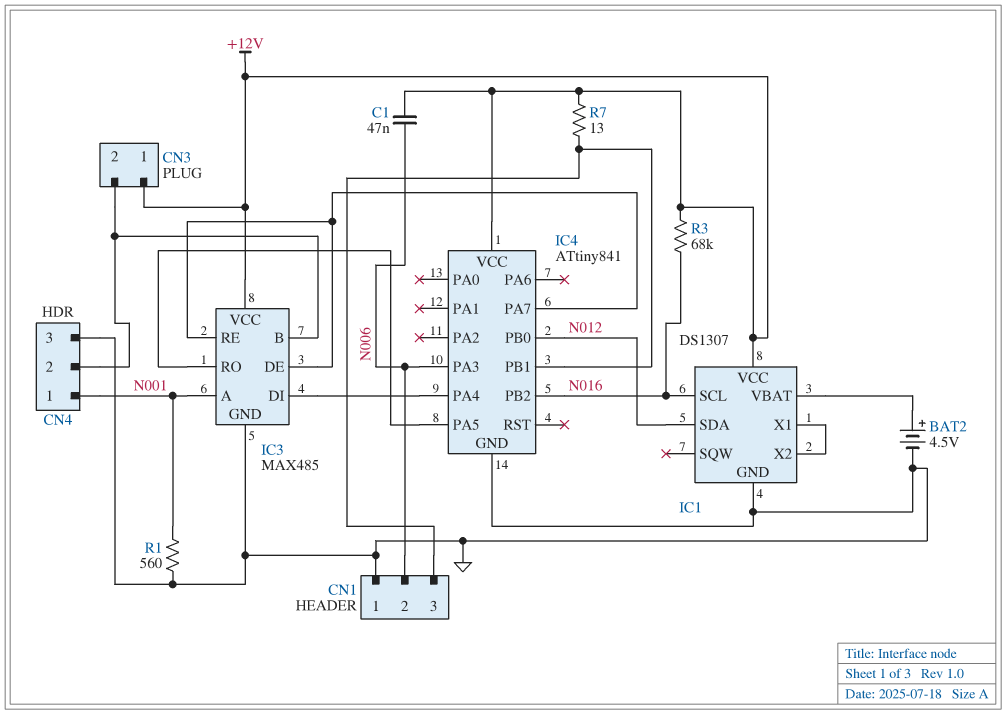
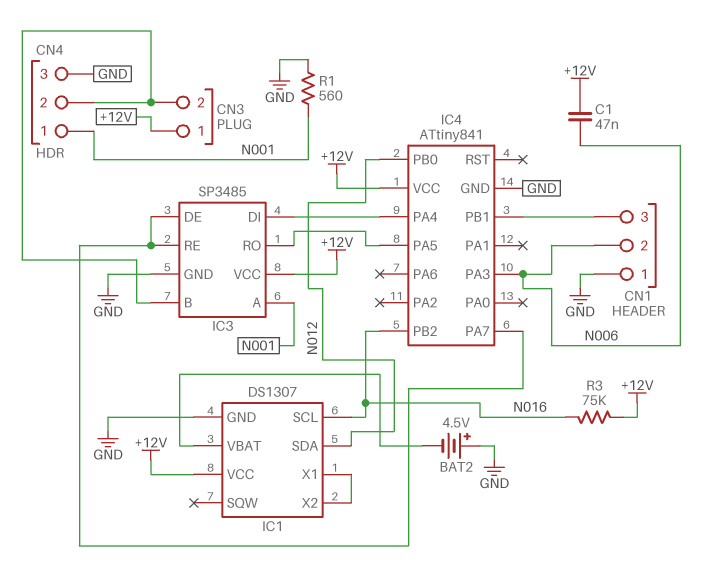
BAT2: 4.5V (plus IC1/VBAT, minus GND) -> 4.5V (plus GND, minus IC1/VBAT)
IC3: MAX485 -> SP3485
R3: 68k (+12V, N016) -> 75k (+12V, N016)
R7: 13 (+12V, CN1/3) -> none

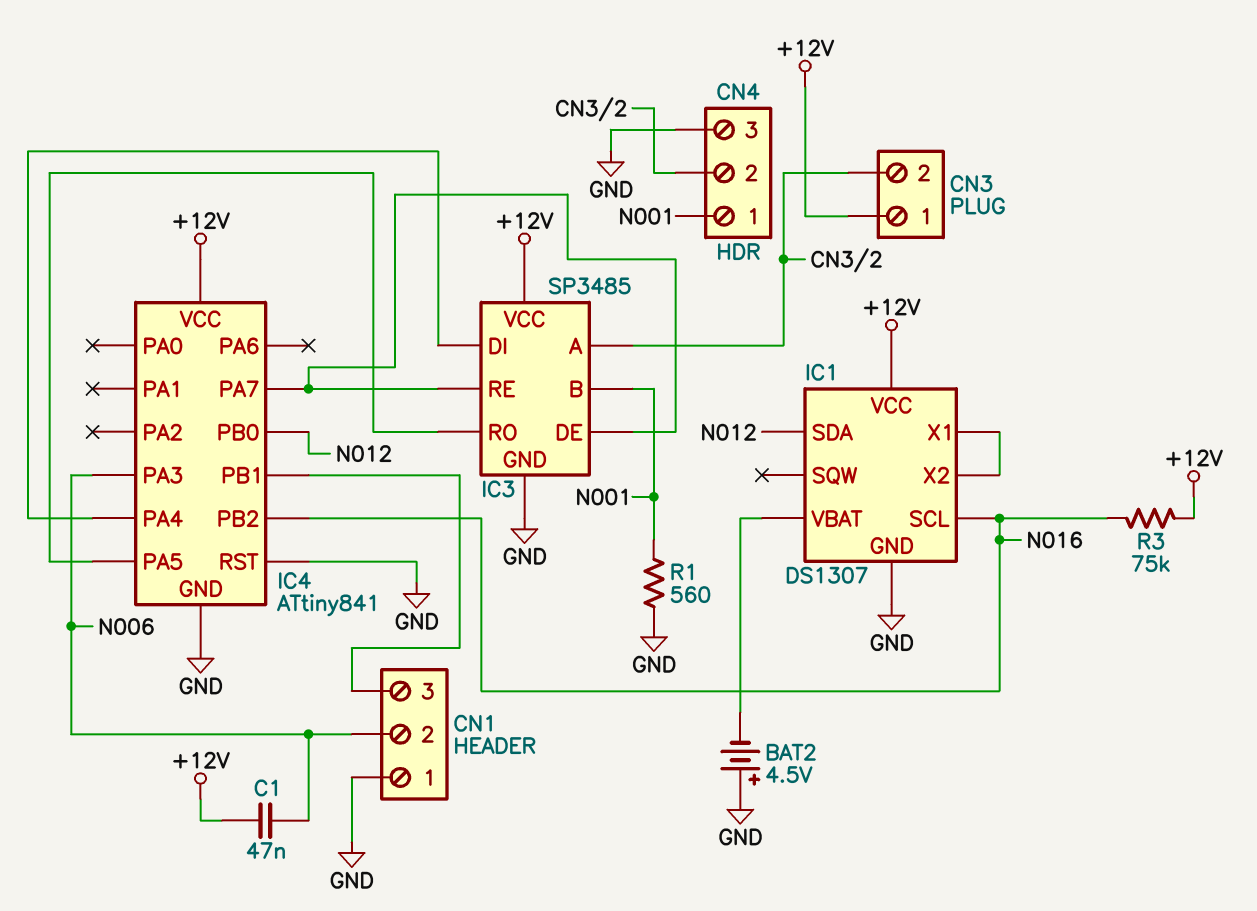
IC3 pin A: N001 -> CN3/2
IC3 pin B: CN3/2 -> N001
IC4 pin RST: none -> GND

